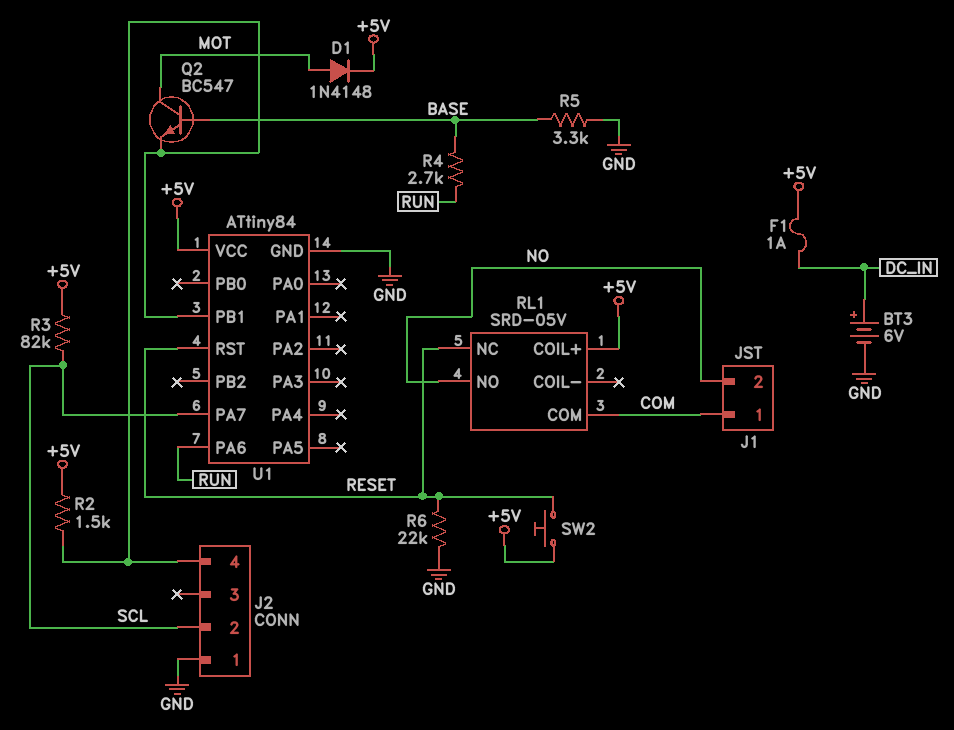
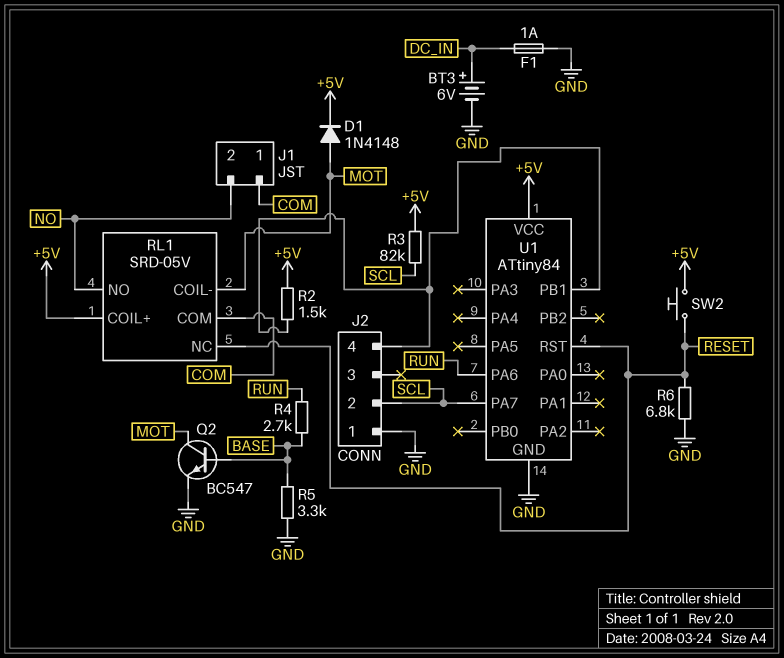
F1: 1A (+5V, DC_IN) -> 1A (DC_IN, GND)
Q2: NPN BC547 (B BASE, C MOT, E J2/4) -> NPN BC547 (B BASE, C MOT, E GND)
R6: 22k (GND, RESET) -> 6.8k (GND, RESET)
RL1 pin COIL-: none -> MOT

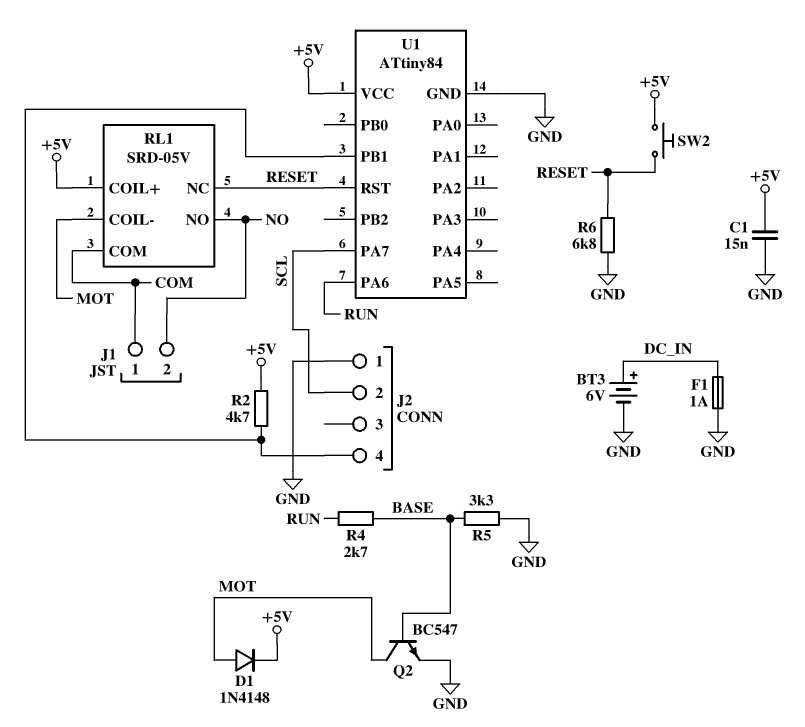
C1: none -> 15nF (+5V, GND)
R2: 1.5k (+5V, J2/4) -> 4.7k (+5V, J2/4)
R3: 82k (+5V, SCL) -> none

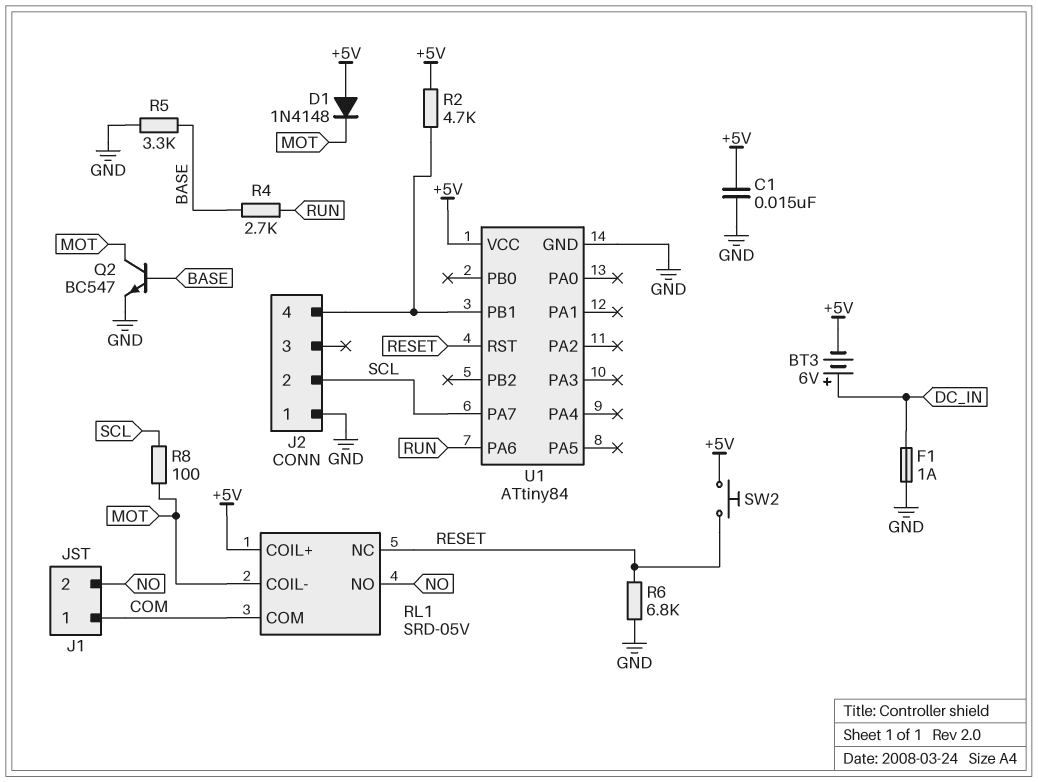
BT3: 6V (plus DC_IN, minus GND) -> 6V (plus DC_IN, minus +5V)
D1: diode 1N4148 (A MOT, K +5V) -> diode 1N4148 (A +5V, K MOT)
R8: none -> 100 (MOT, SCL)

